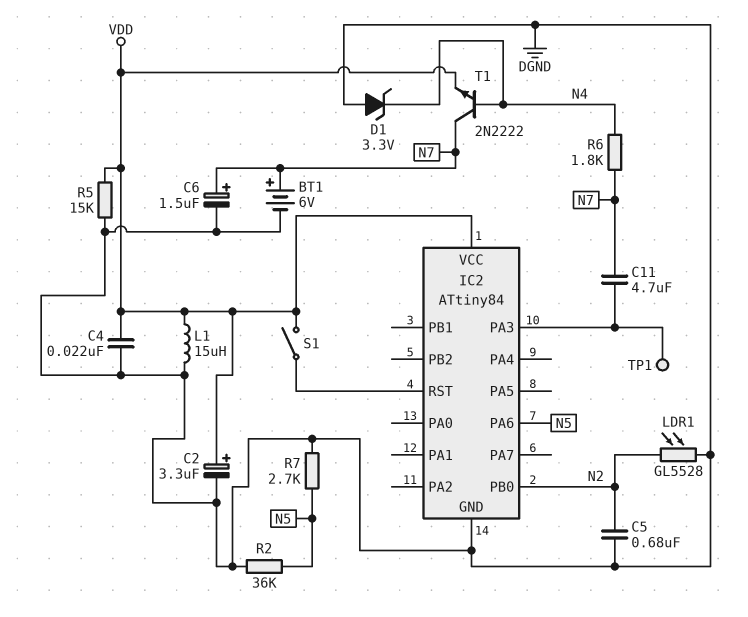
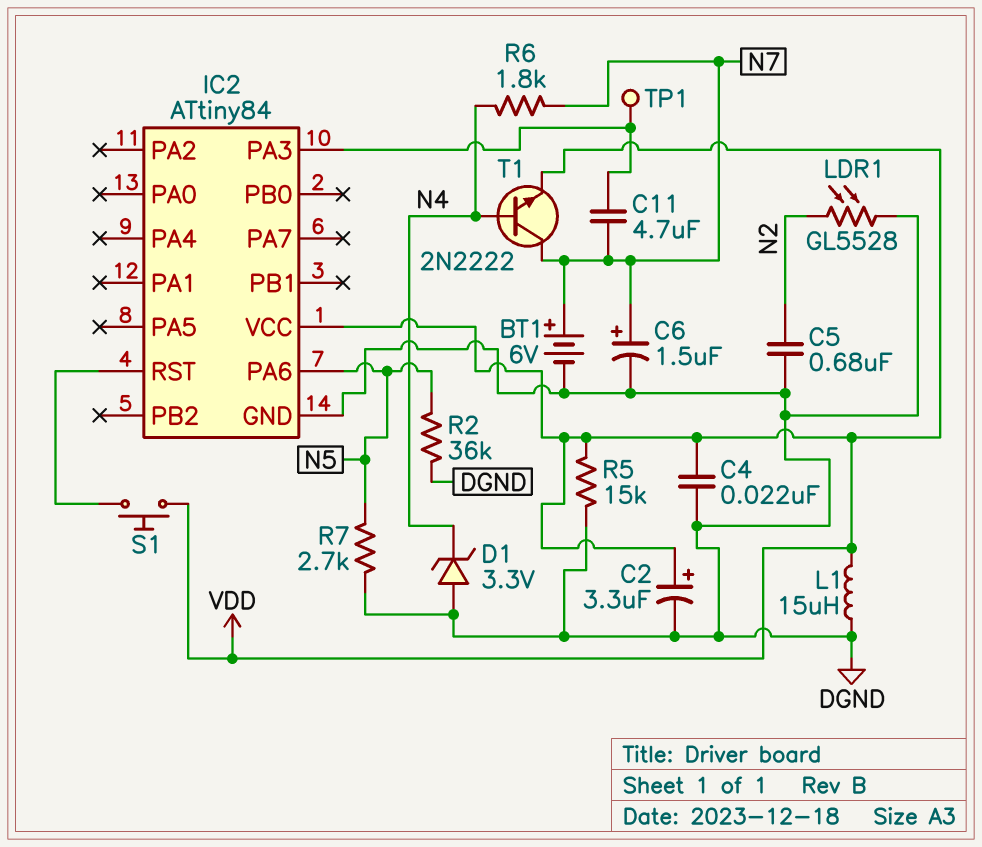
IC2 pin PB0: N2 -> none
S1: switch (IC2/RST, VDD) -> button (IC2/RST, VDD)

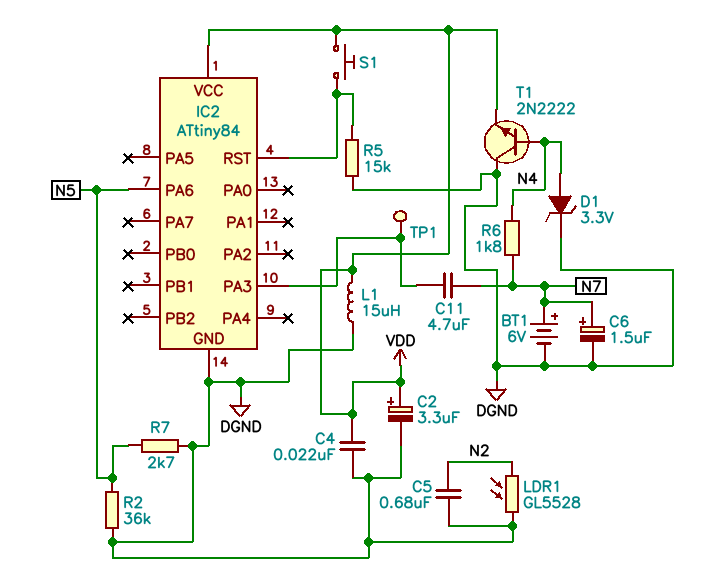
D1: zener 3.3V (A DGND, K N4) -> zener 3.3V (A N4, K DGND)
R5: 15k (DGND, VDD) -> 15k (DGND, IC2/RST)
T1: NPN 2N2222 (B N4, C N7, E VDD) -> NPN 2N2222 (B N4, C DGND, E VDD)

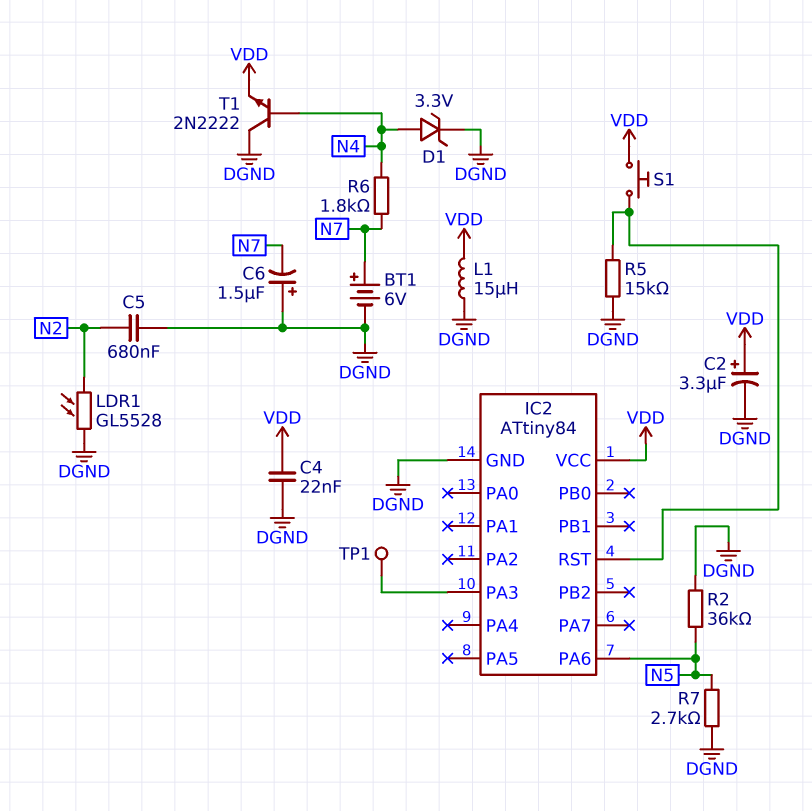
C6: 1.5uF (plus N7, minus DGND) -> 1.5uF (plus DGND, minus N7)
C11: 4.7uF (IC2/PA3, N7) -> none

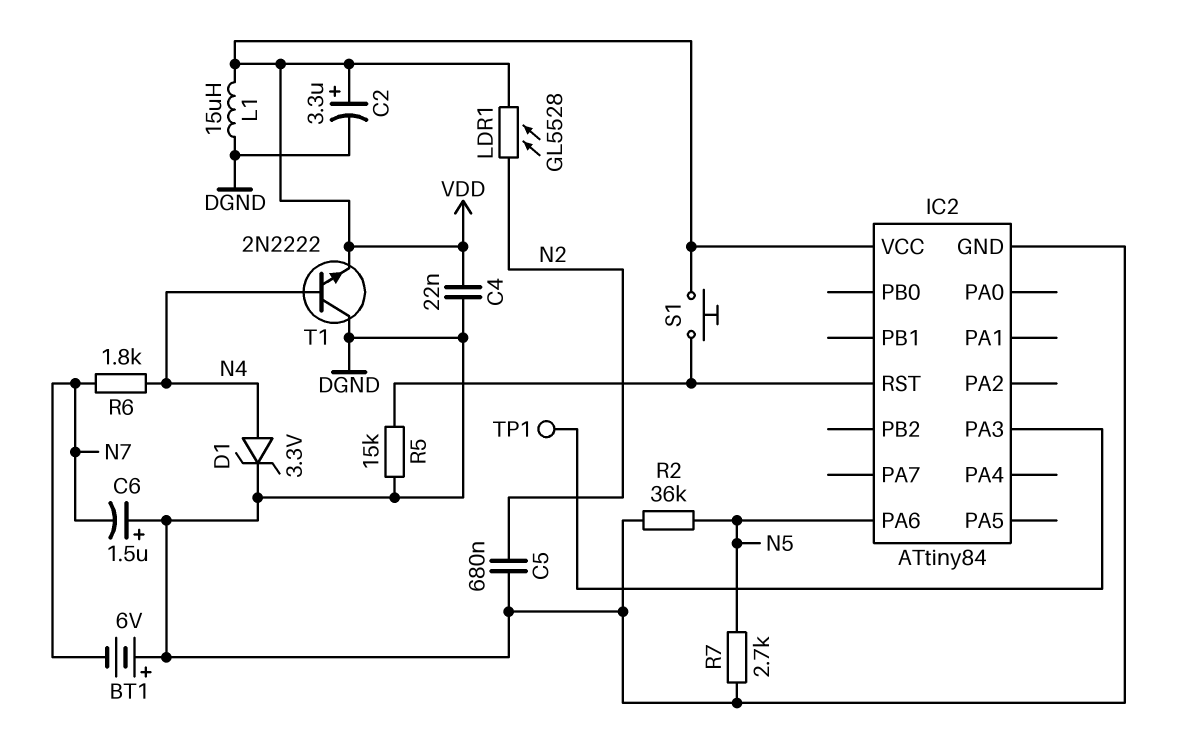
BT1: 6V (plus N7, minus DGND) -> 6V (plus DGND, minus N7)
LDR1: GL5528 (DGND, N2) -> GL5528 (N2, VDD)

